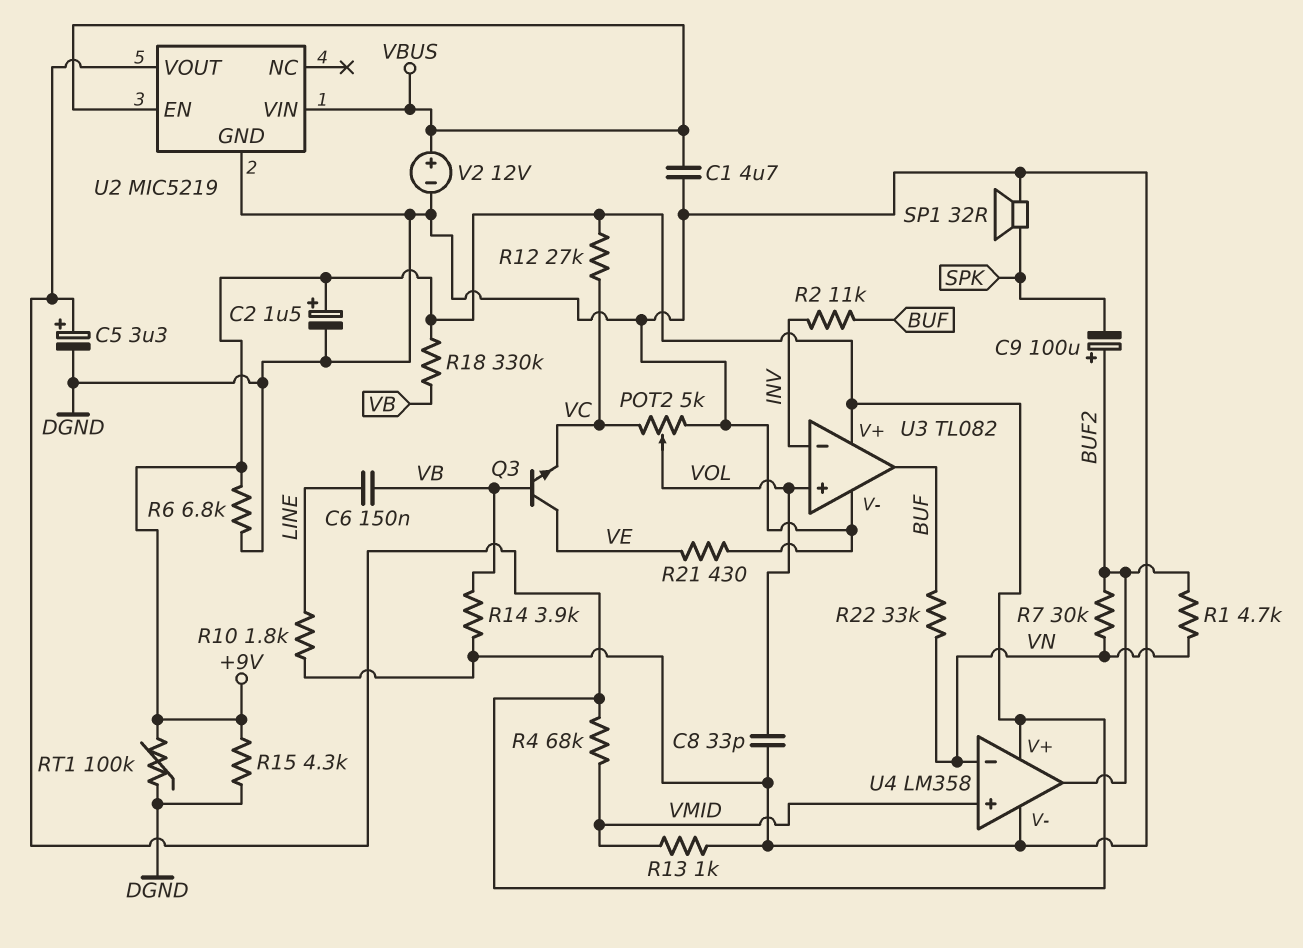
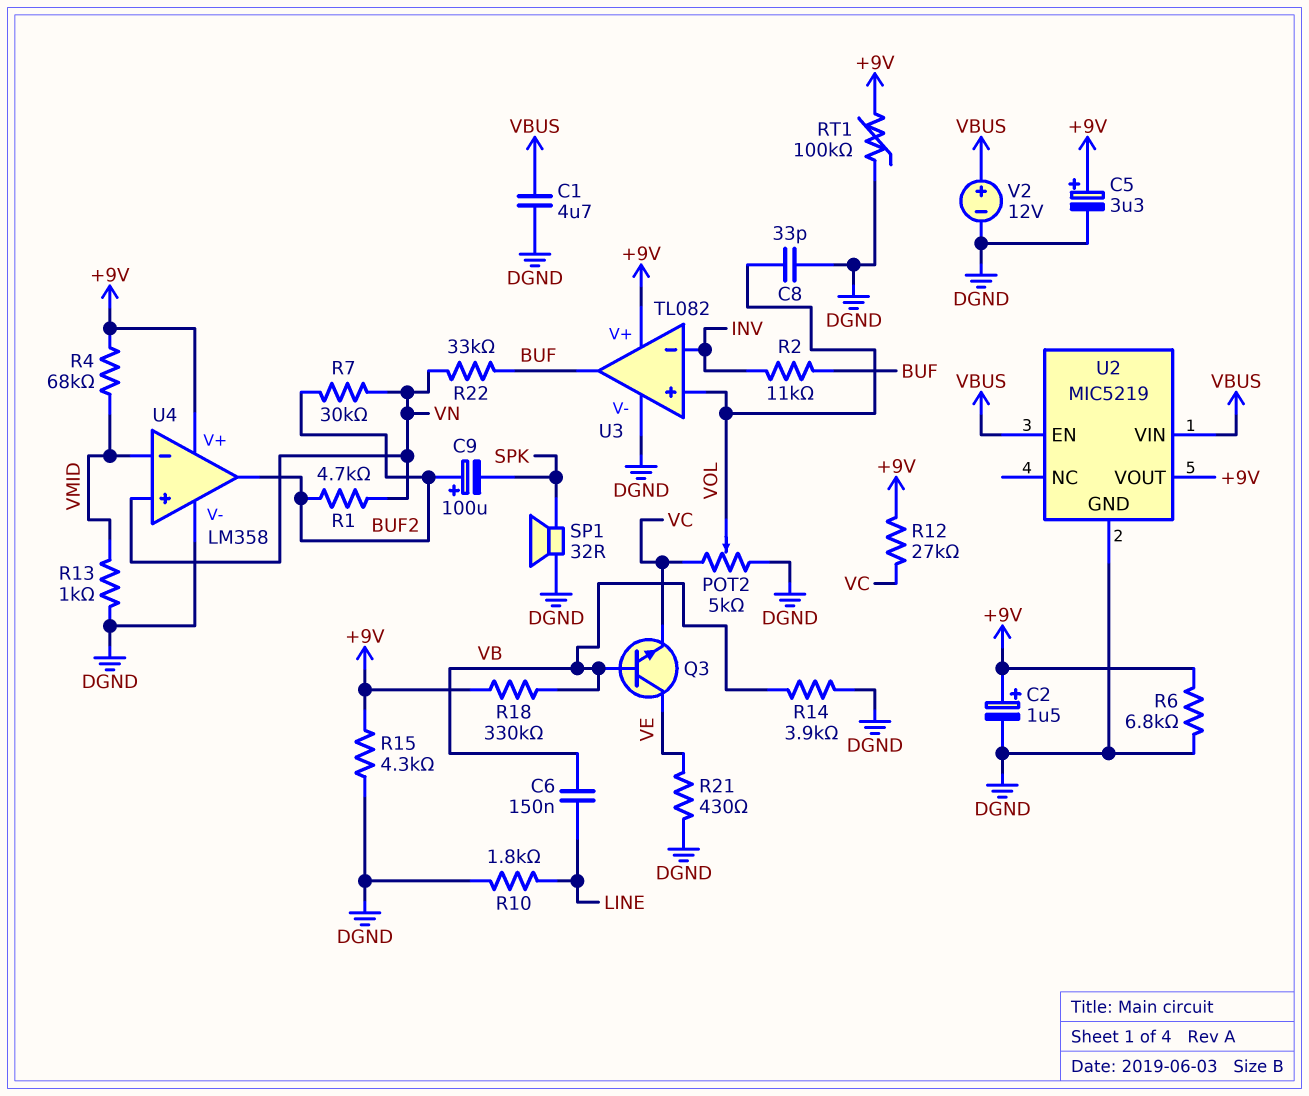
U4 pin in+: VMID -> VN
U4 pin in-: VN -> VMID

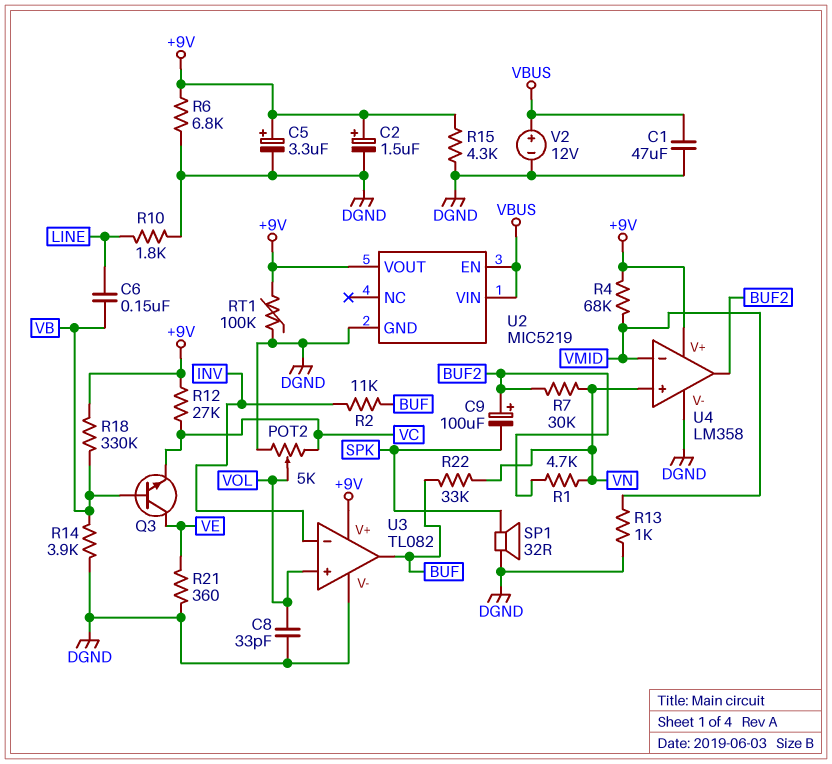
C1: 4.7uF (DGND, VBUS) -> 47uF (DGND, VBUS)
R21: 430 (DGND, VE) -> 360 (DGND, VE)

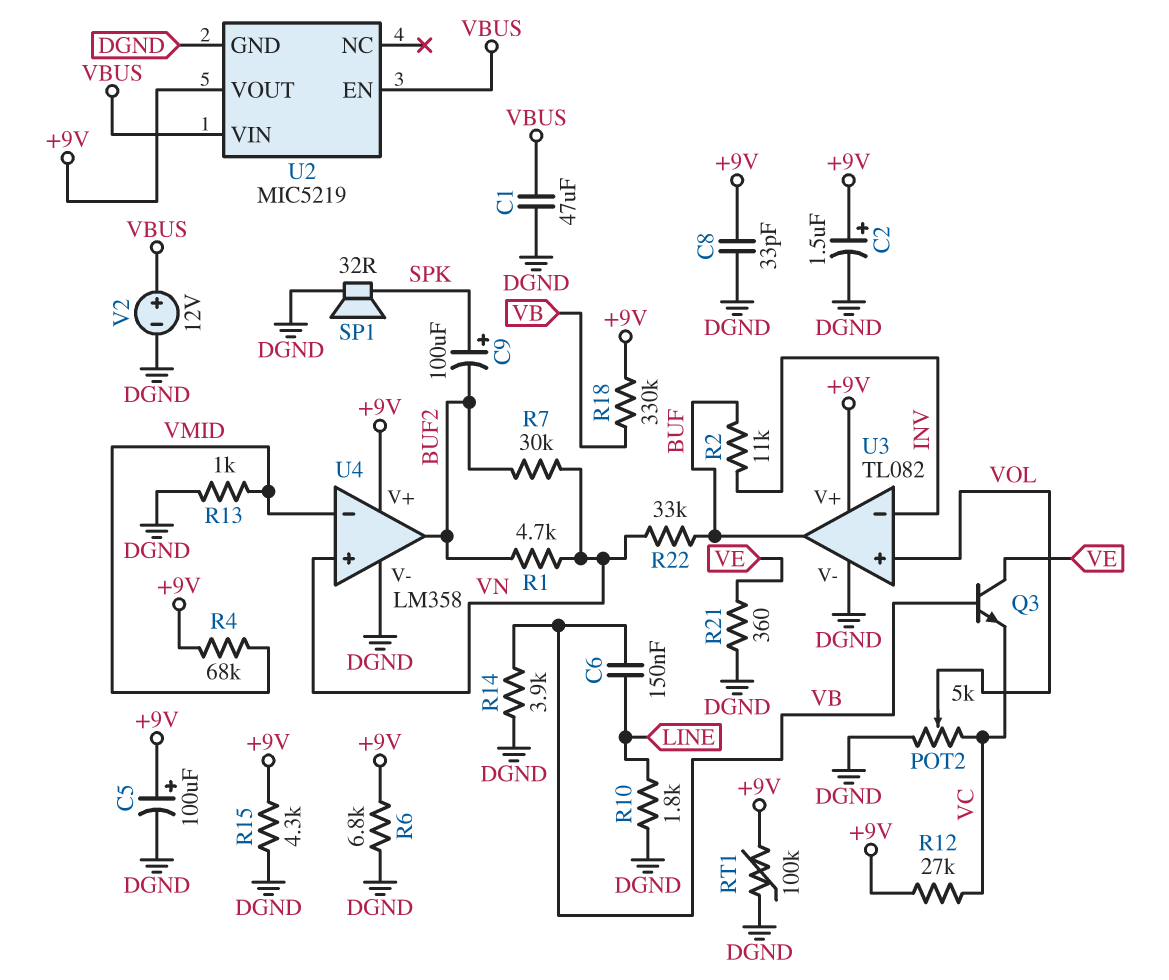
C5: 3.3uF (plus +9V, minus DGND) -> 100uF (plus +9V, minus DGND)
C8: 33pF (DGND, VOL) -> 33pF (+9V, DGND)
C9: 100uF (plus BUF2, minus SPK) -> 100uF (plus SPK, minus BUF2)

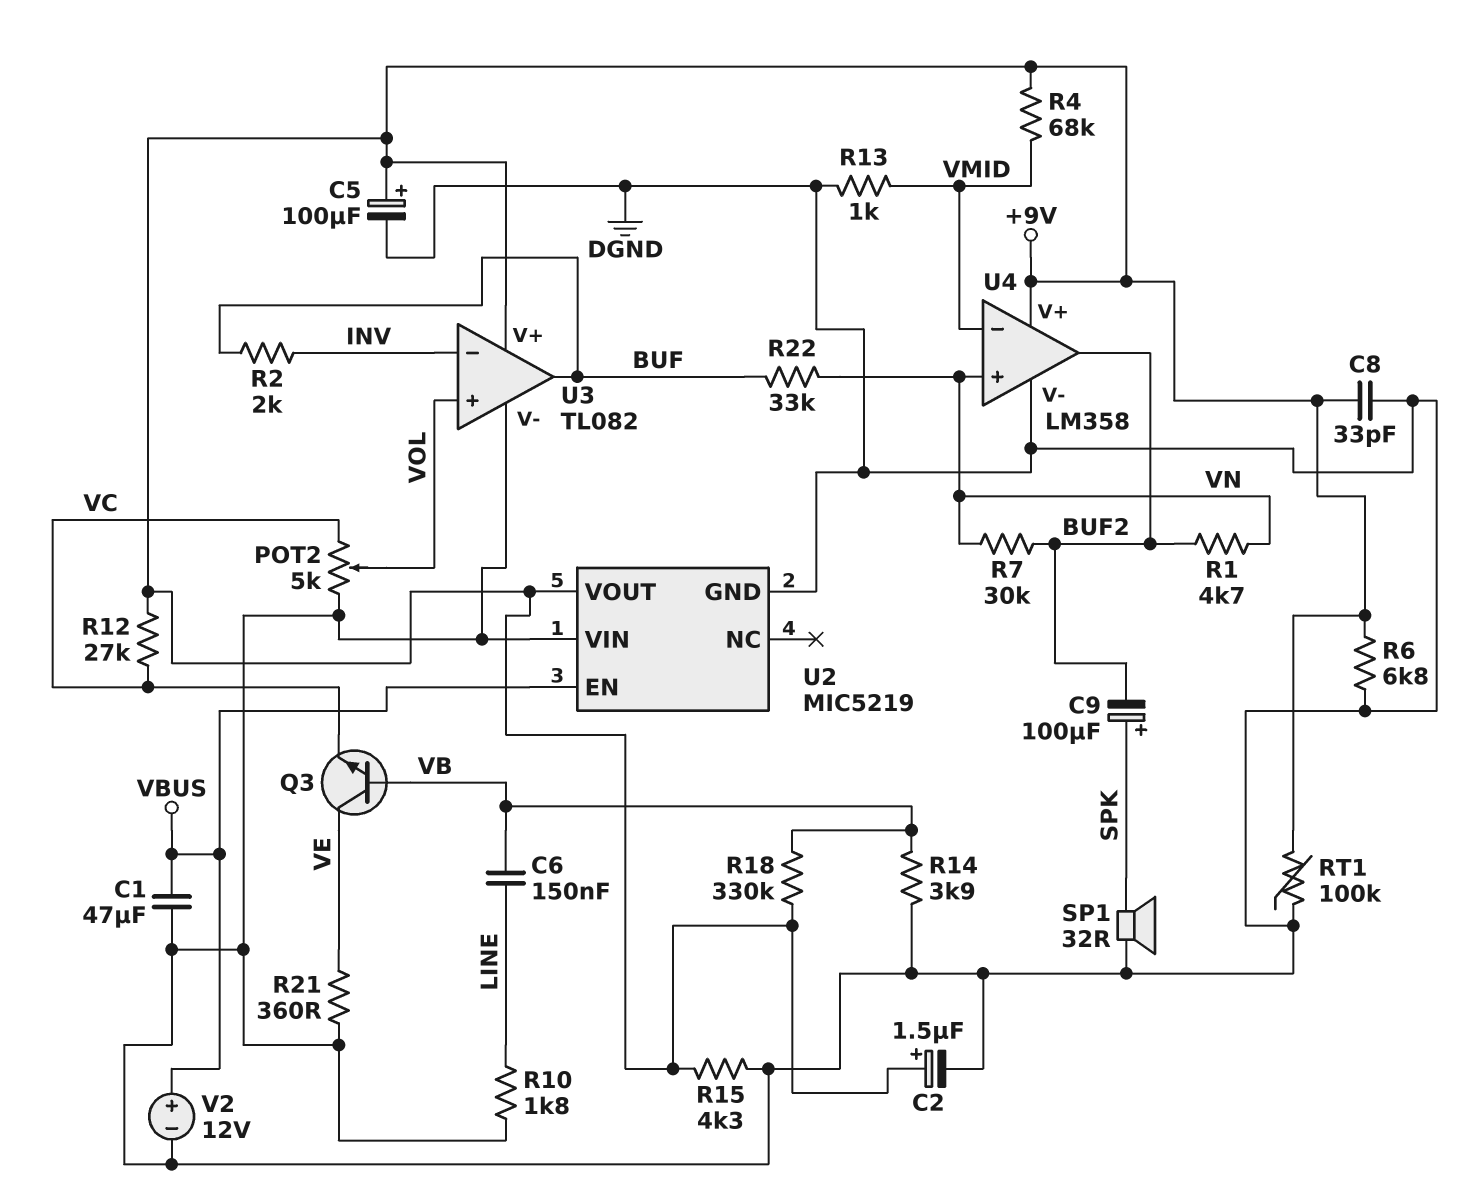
R2: 11k (BUF, INV) -> 2k (BUF, INV)
U2 pin VIN: VBUS -> DGND

